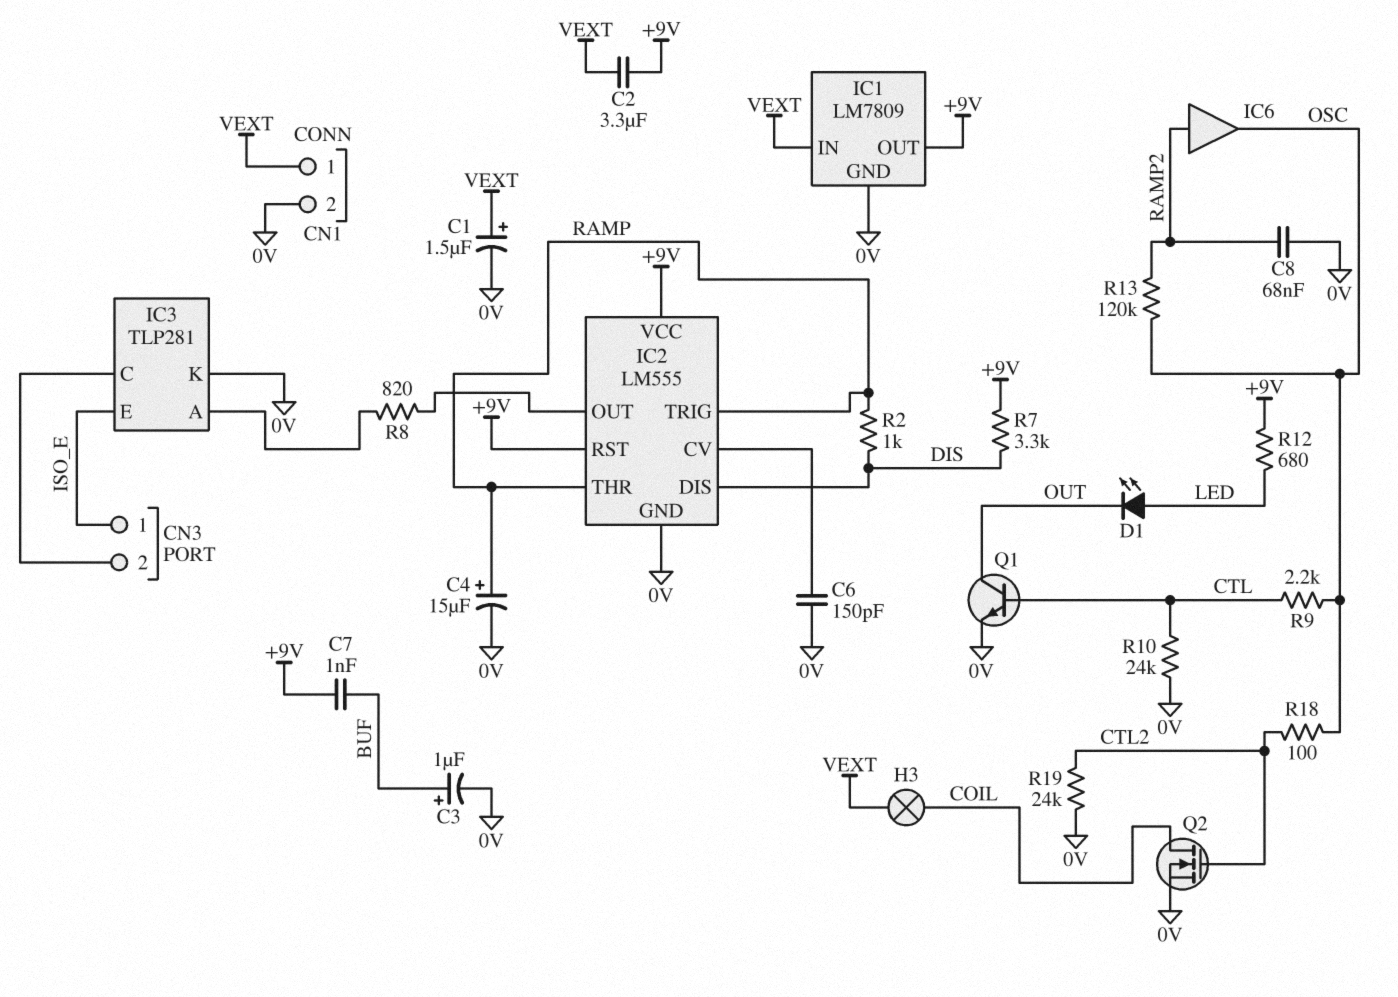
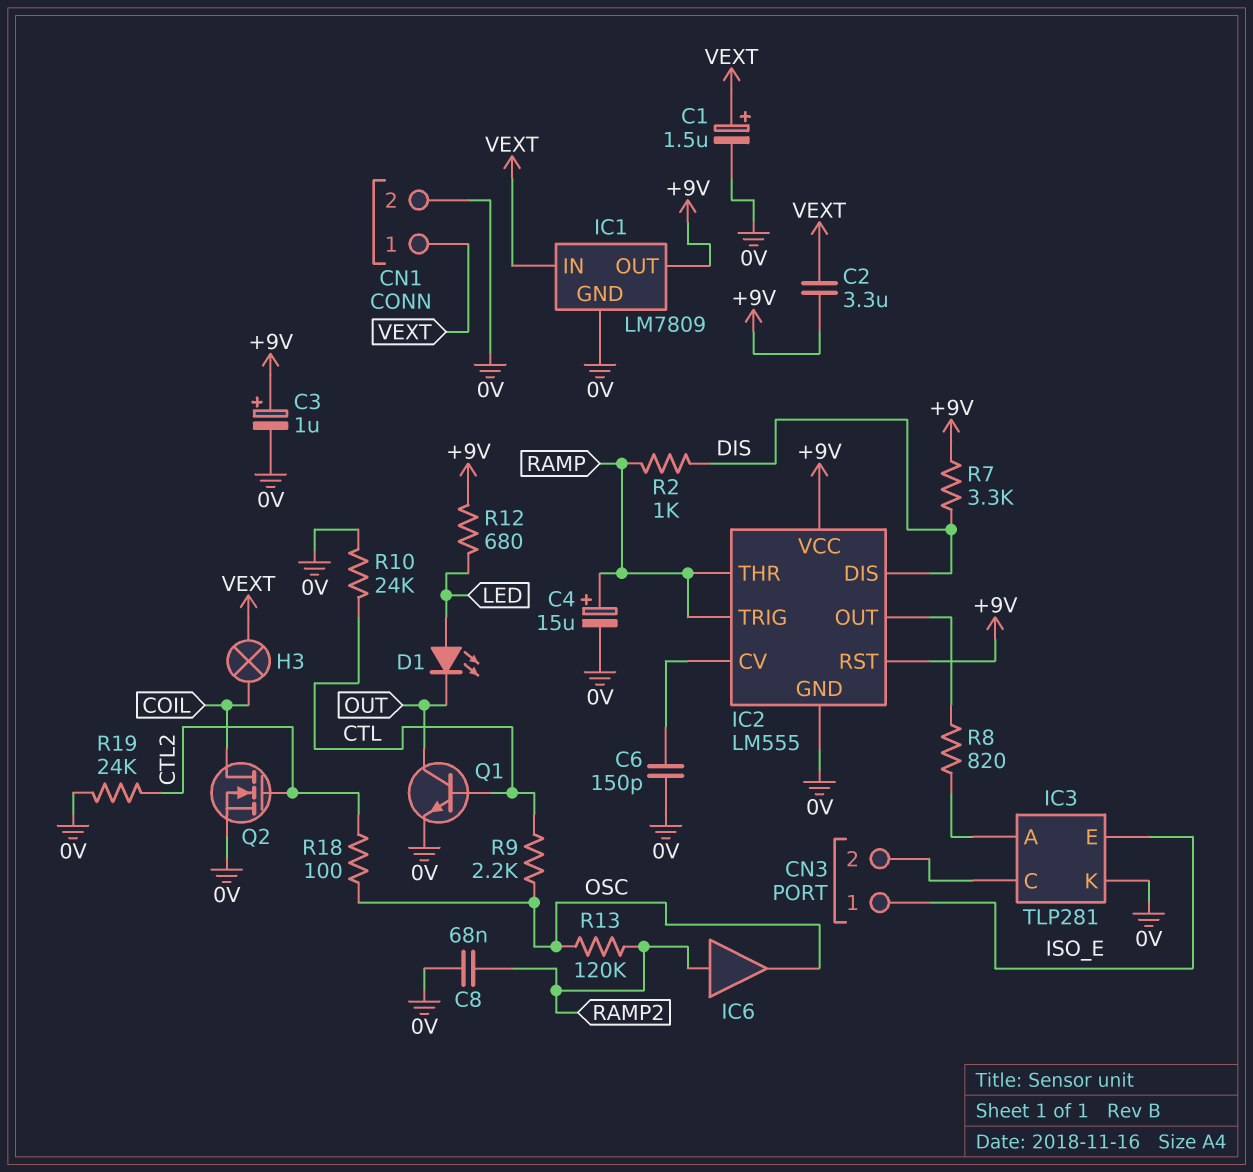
C3: 1uF (plus BUF, minus 0V) -> 1uF (plus +9V, minus 0V)
C7: 1nF (+9V, BUF) -> none

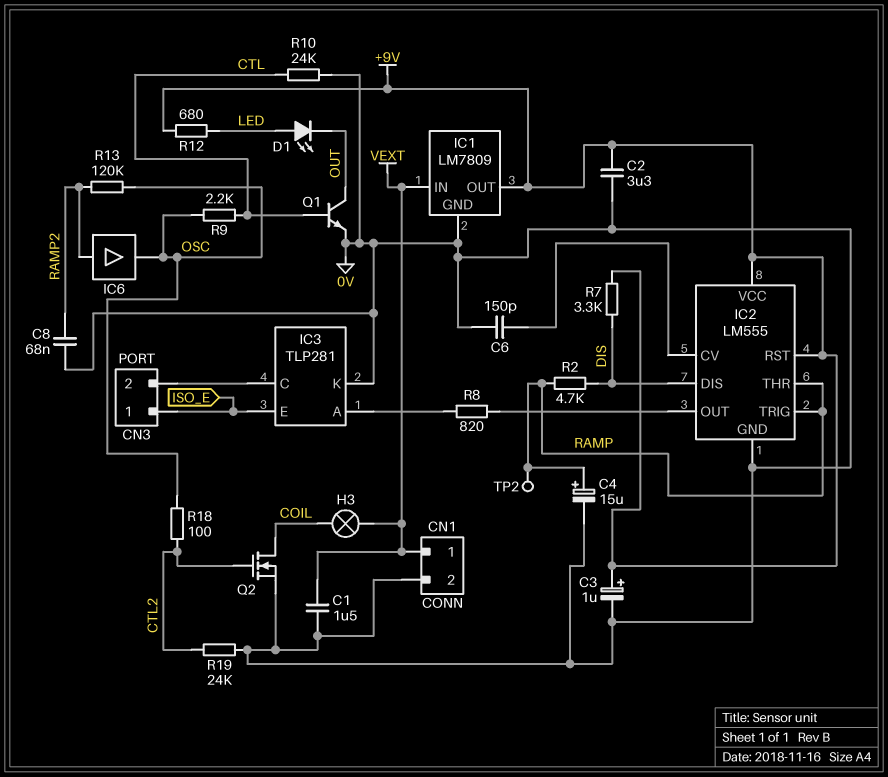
C1: 1.5uF (plus VEXT, minus 0V) -> 1.5uF (0V, VEXT)
C2: 3.3uF (+9V, VEXT) -> 3.3uF (+9V, 0V)
R2: 1k (DIS, RAMP) -> 4.7k (DIS, RAMP)
TP2: none -> test point (RAMP)

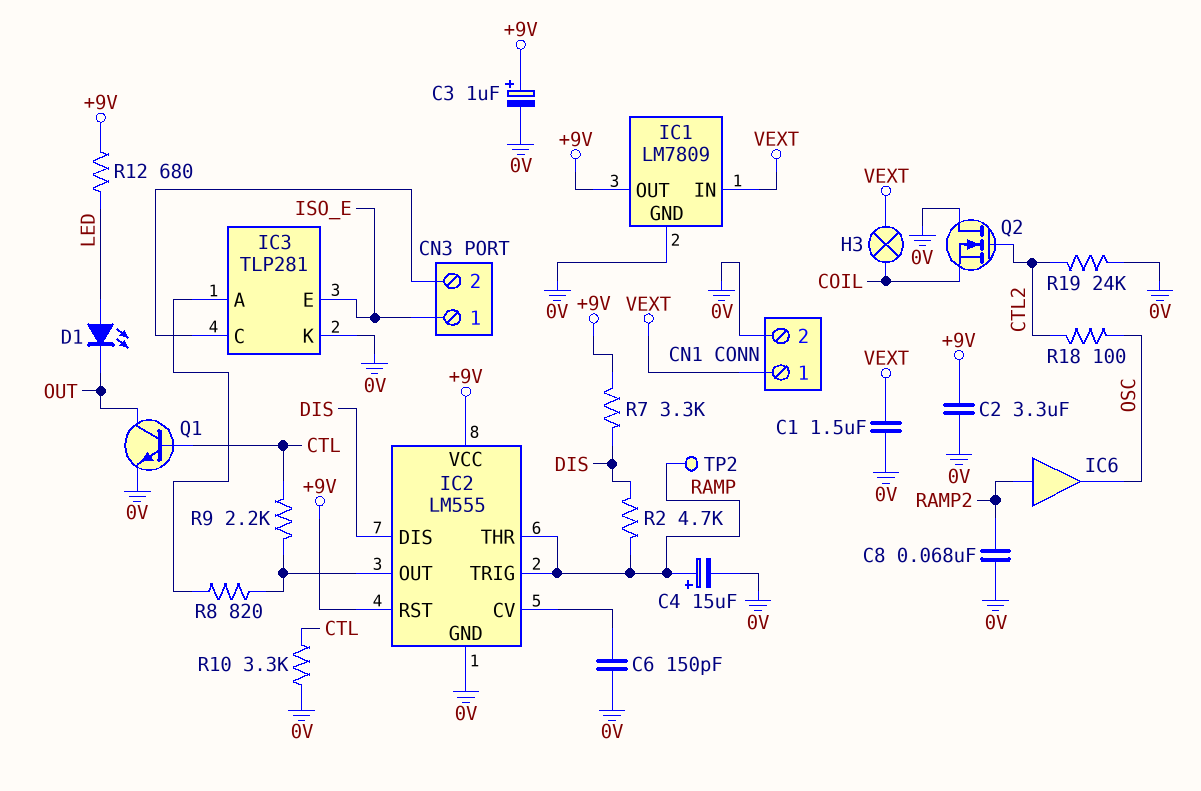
Q2: NMOS (G CTL2, D COIL, S 0V) -> NMOS (G CTL2, D 0V, S COIL)
R9: 2.2k (CTL, OSC) -> 2.2k (CTL, IC2/OUT)
R10: 24k (0V, CTL) -> 3.3k (0V, CTL)
R13: 120k (OSC, RAMP2) -> none

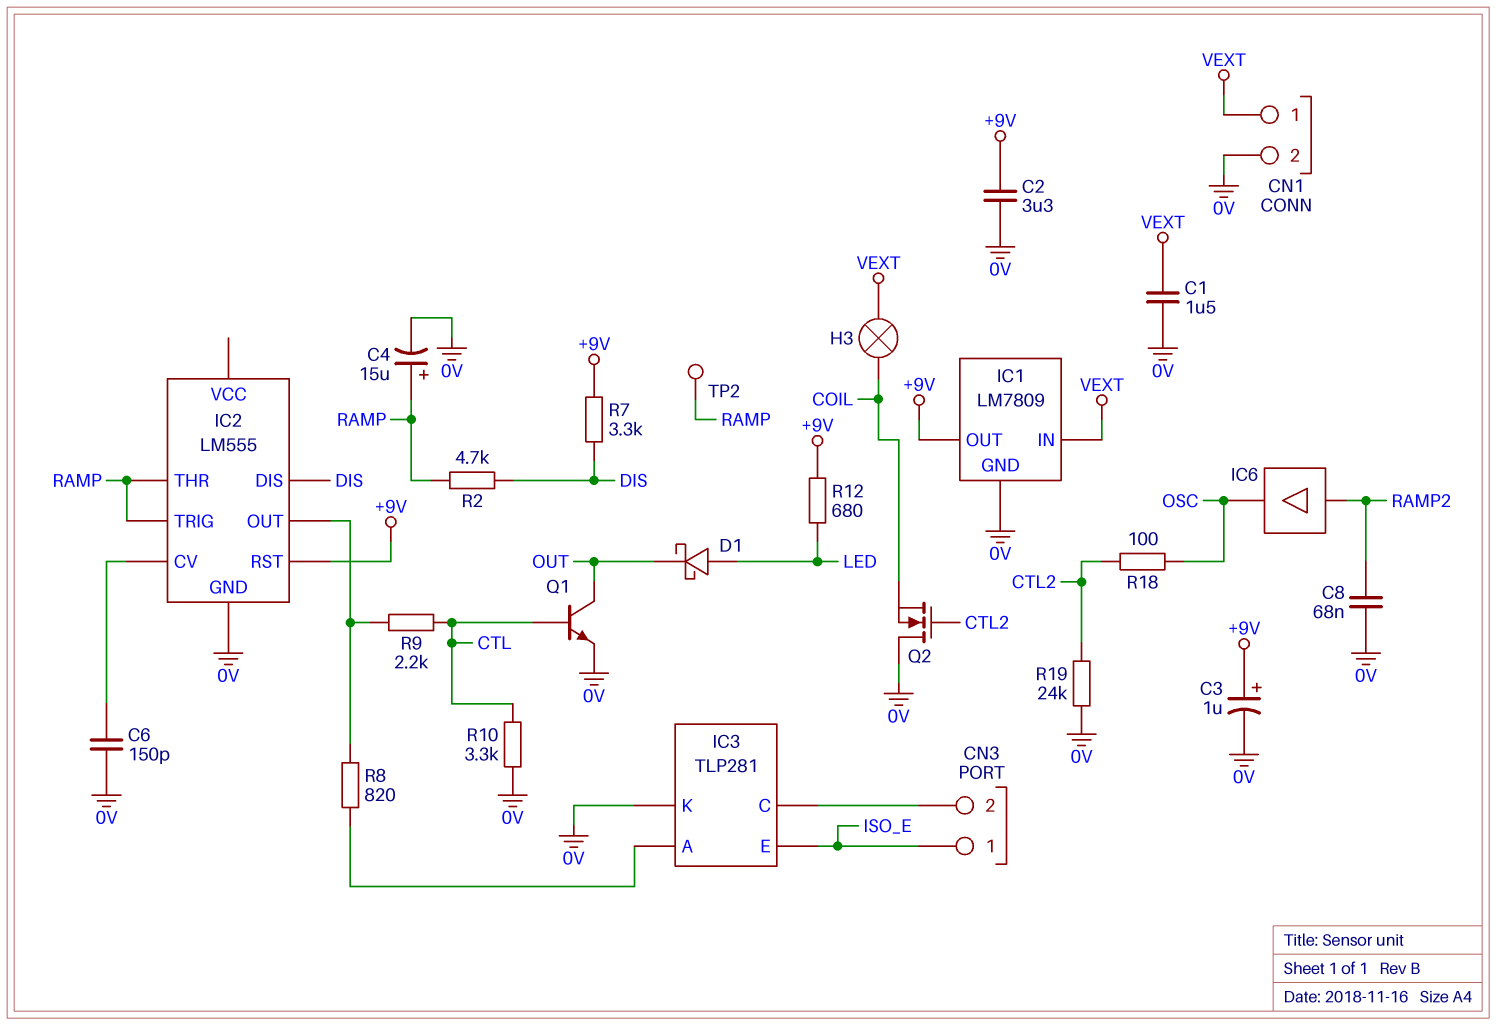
D1: LED (A LED, K OUT) -> schottky (A LED, K OUT)
IC2 pin VCC: +9V -> none

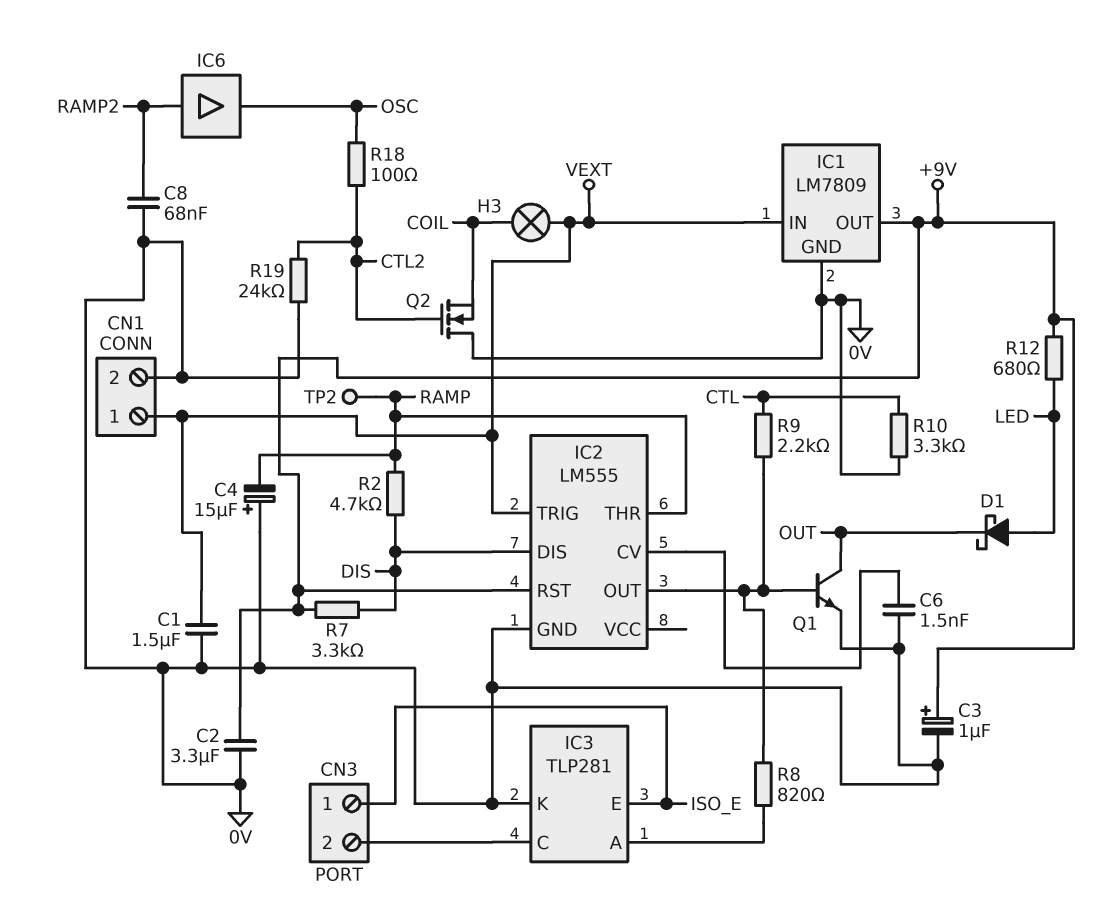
C4: 15uF (plus RAMP, minus 0V) -> 15uF (plus 0V, minus RAMP)
C6: 150pF (0V, IC2/CV) -> 1.5nF (0V, IC2/CV)
IC2 pin TRIG: RAMP -> VEXT
Q1: NPN (B CTL, C OUT, E 0V) -> NPN (B IC2/OUT, C OUT, E 0V)

